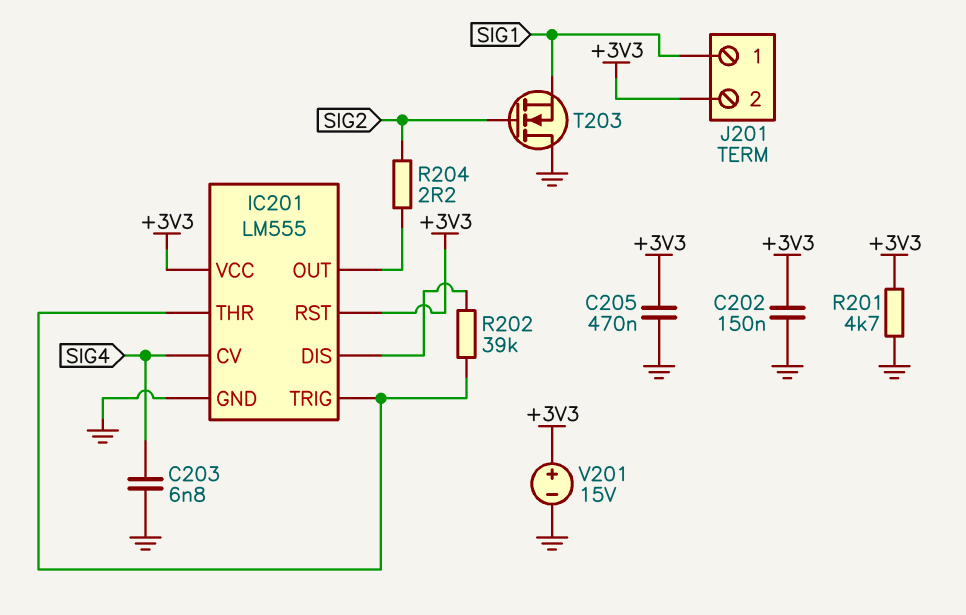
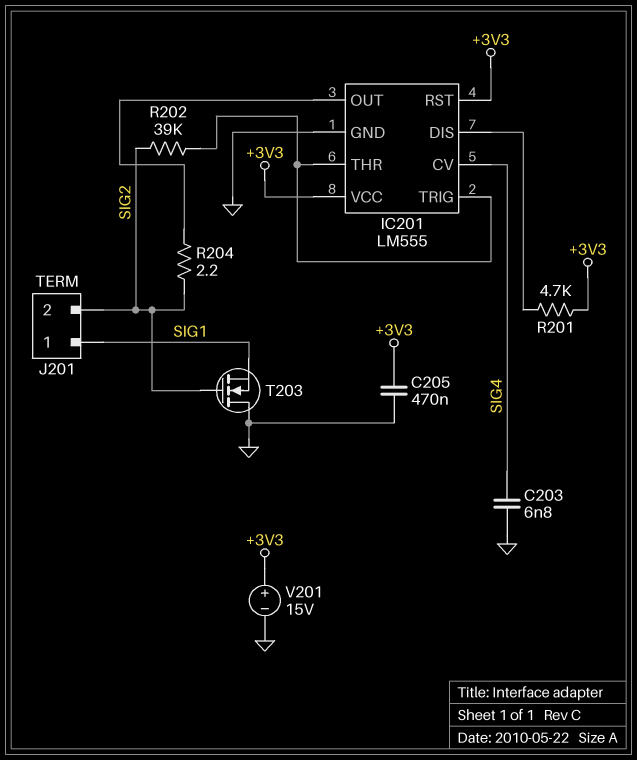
C202: 150nF (+3V3, GND) -> none
J201 pin 2: +3V3 -> SIG2
R201: 4.7k (+3V3, GND) -> 4.7k (+3V3, IC201/DIS)
R202: 39k (IC201/DIS, IC201/THR) -> 39k (IC201/THR, SIG2)

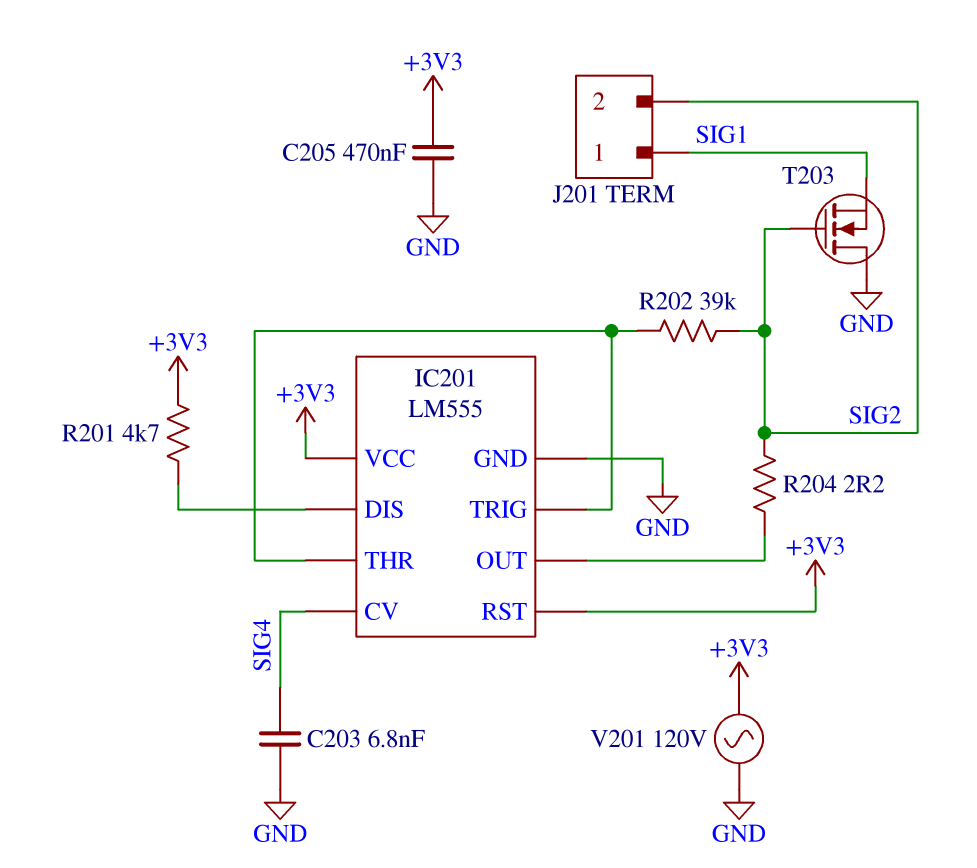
V201: 15V (plus +3V3, minus GND) -> AC 120V (+3V3, GND)

